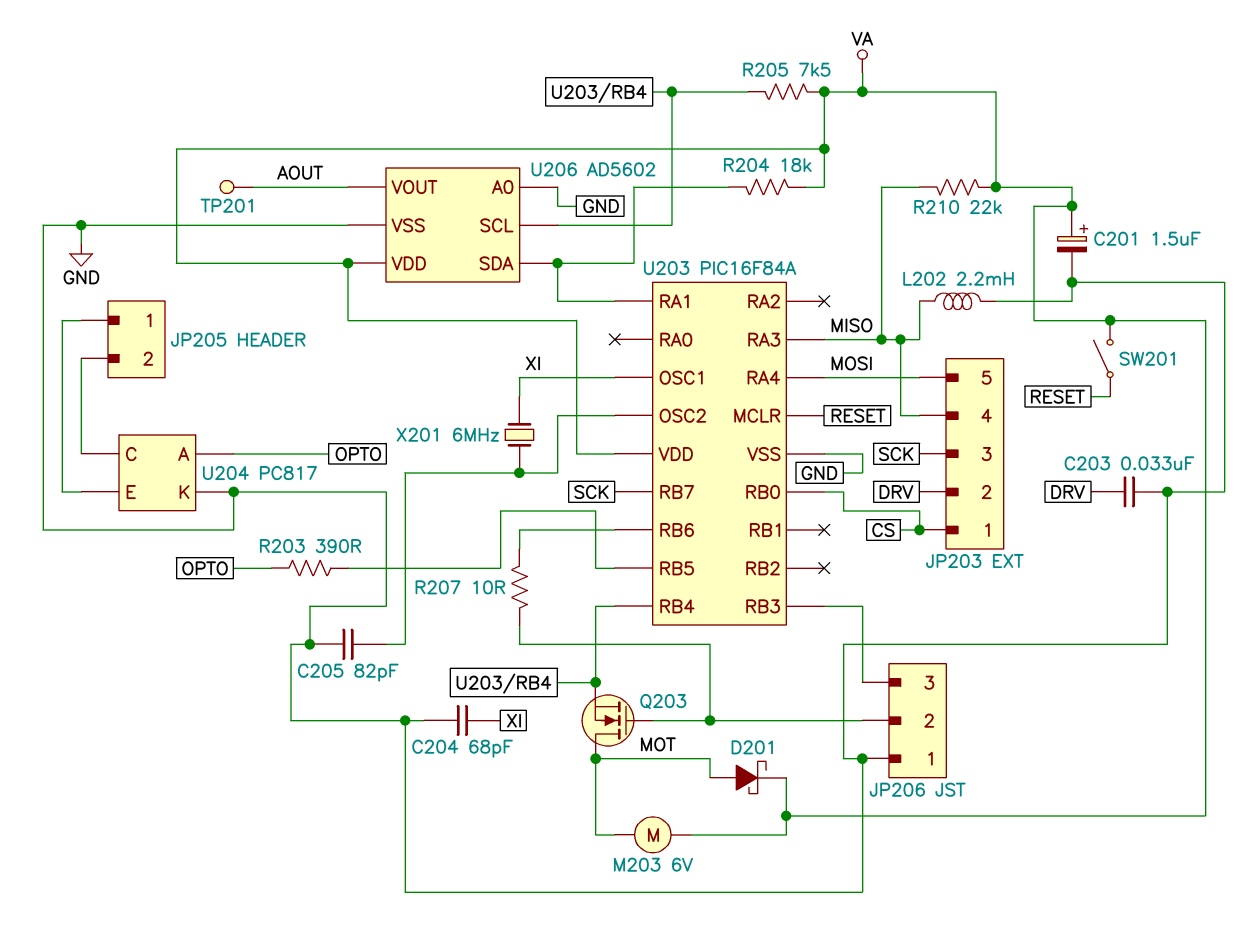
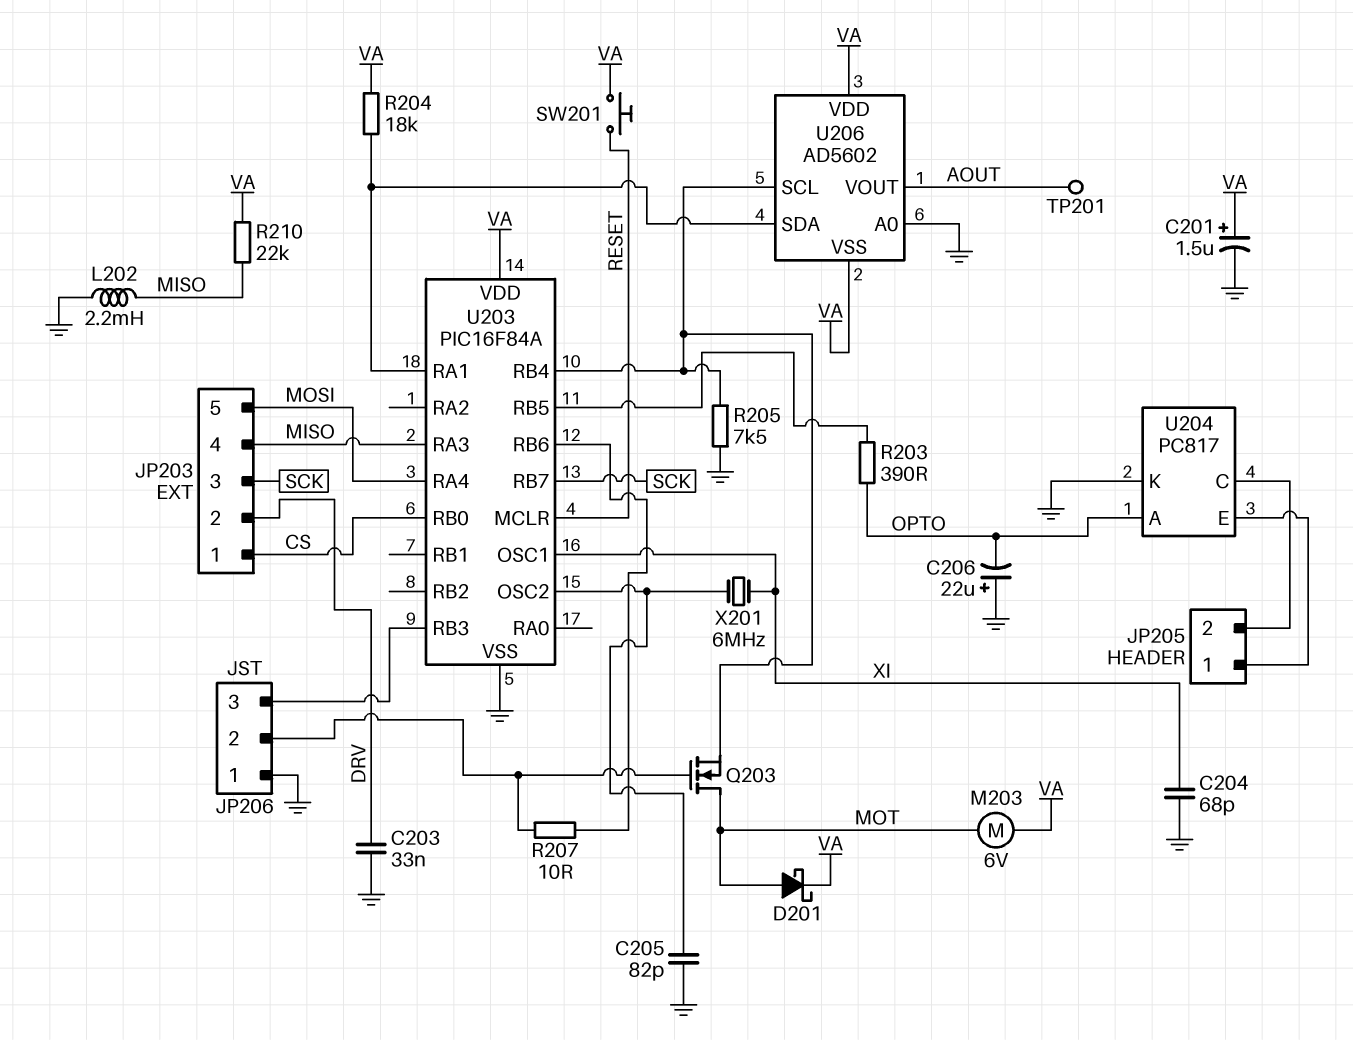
C206: none -> 22uF (plus GND, minus OPTO)
R205: 7.5k (U203/RB4, VA) -> 7.5k (GND, U203/RB4)
SW201: switch (RESET, VA) -> button (RESET, VA)
U206 pin VSS: GND -> VA

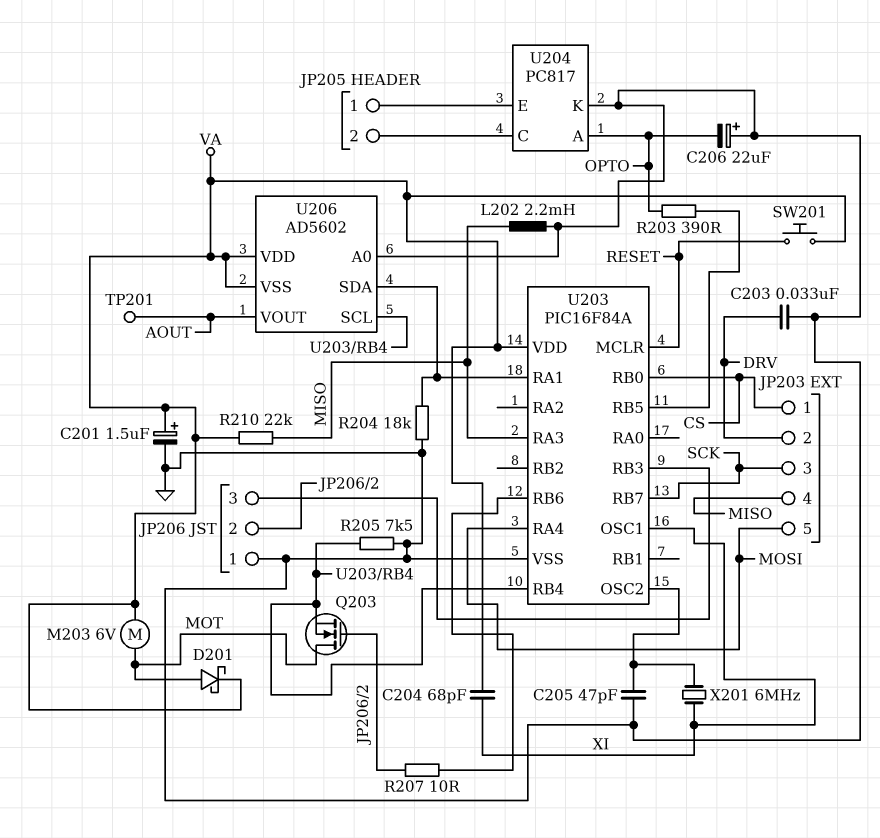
C204: 68pF (GND, XI) -> 68pF (VA, XI)
C205: 82pF (GND, U203/OSC2) -> 47pF (GND, U203/OSC2)
R204: 18k (U203/RA1, VA) -> 18k (GND, U203/RA1)

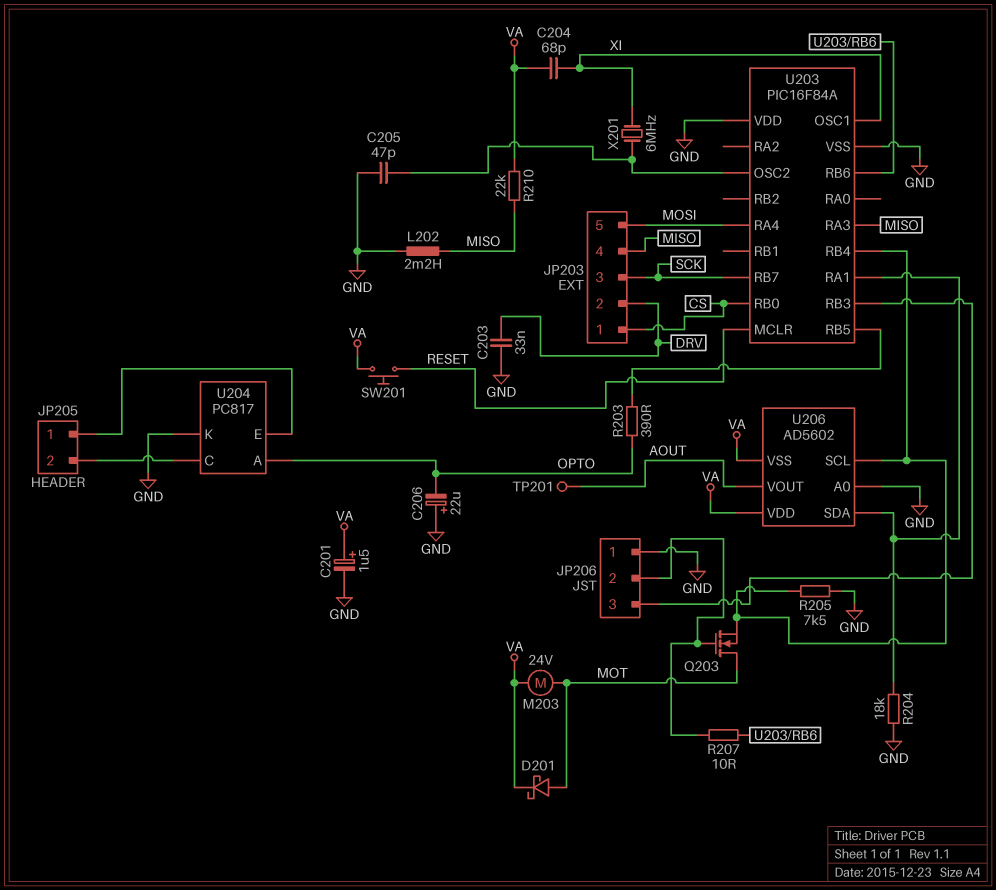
M203: motor 6V (MOT, VA) -> motor 24V (MOT, VA)
U203 pin VDD: VA -> GND

